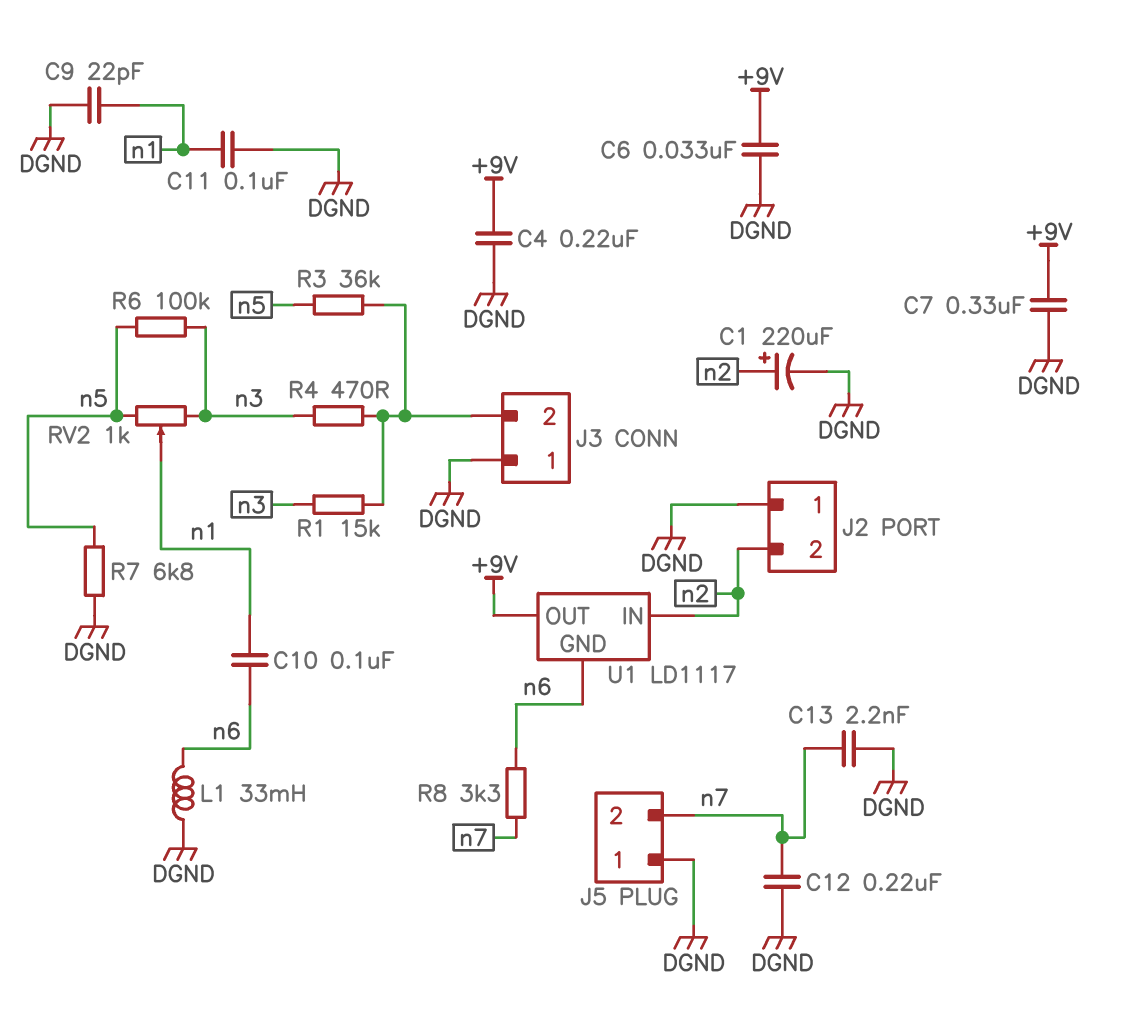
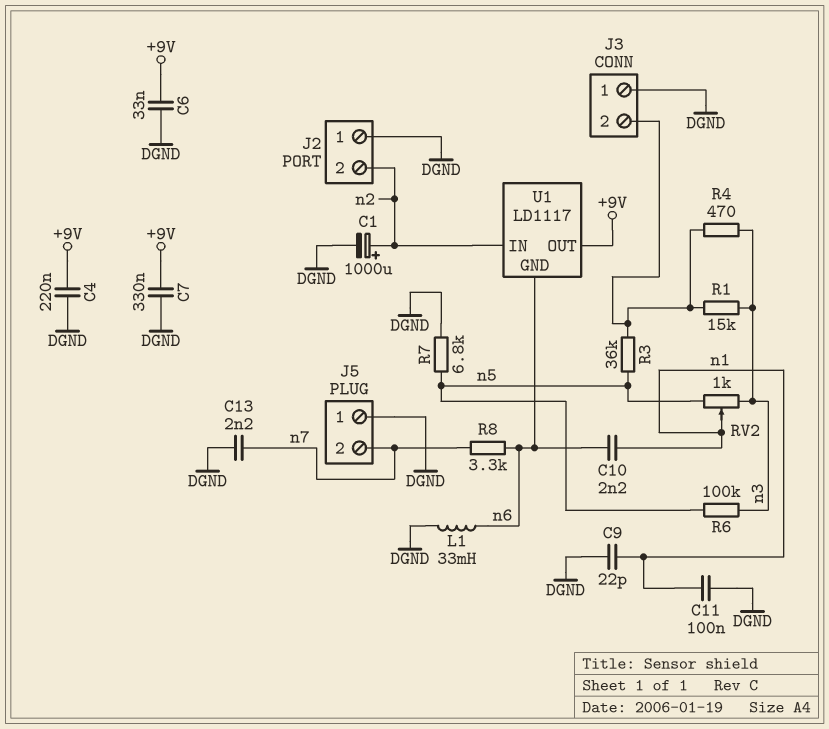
C1: 220uF (plus n2, minus DGND) -> 1000uF (plus n2, minus DGND)
C10: 100nF (n1, n6) -> 2.2nF (n1, n6)
C12: 220nF (DGND, n7) -> none

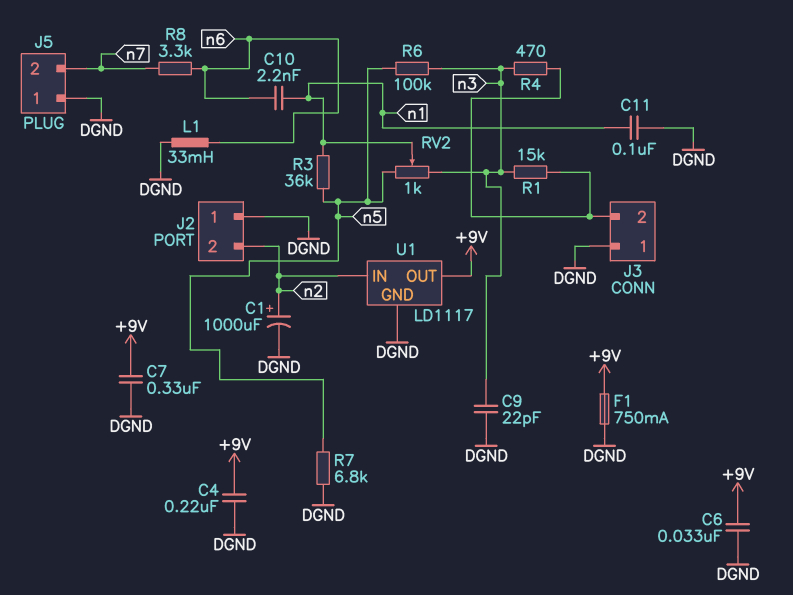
C9: 22pF (DGND, n1) -> 22pF (DGND, n3)
C13: 2.2nF (DGND, n7) -> none
F1: none -> 750mA (+9V, DGND)
R3: 36k (J3/2, n5) -> 36k (n1, n5)
U1 pin GND: n6 -> DGND

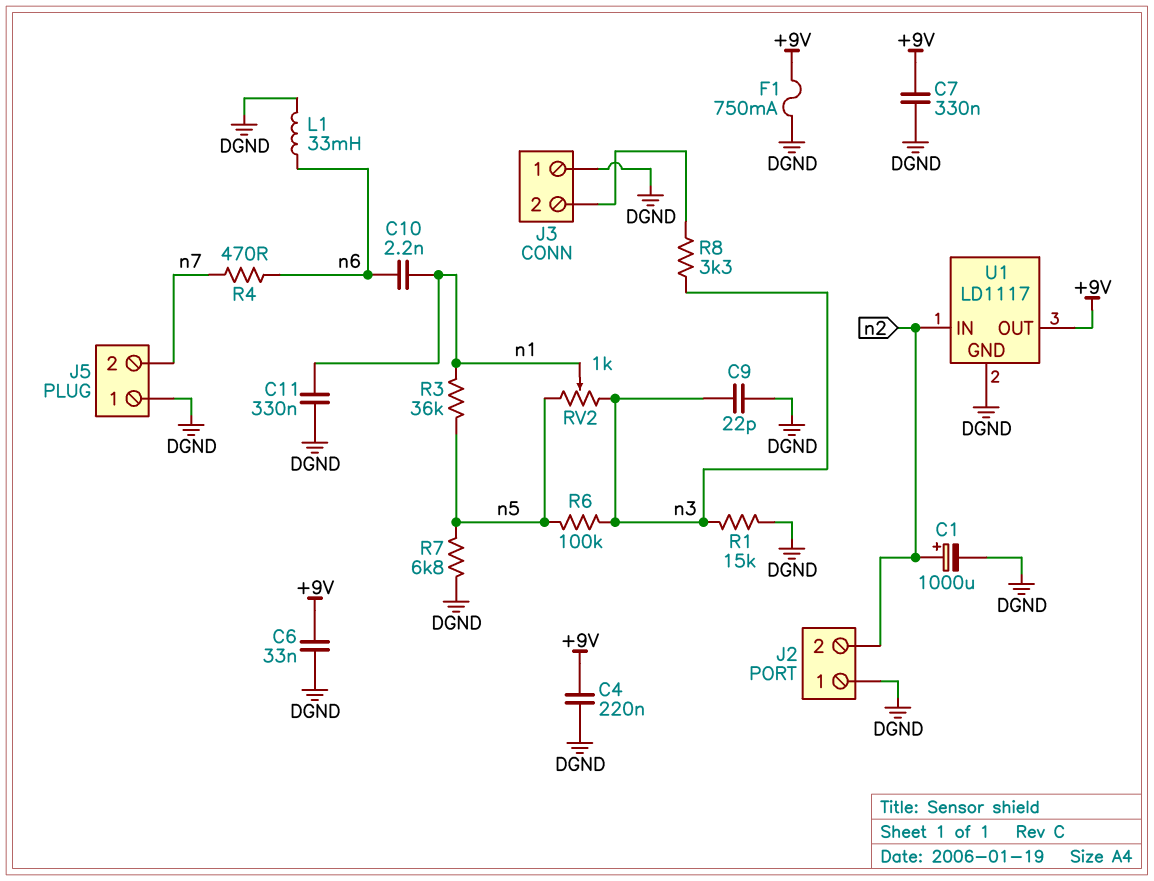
C11: 100nF (DGND, n1) -> 330nF (DGND, n1)
R1: 15k (J3/2, n3) -> 15k (DGND, n3)
R4: 470 (J3/2, n3) -> 470 (n6, n7)
R8: 3.3k (n6, n7) -> 3.3k (J3/2, n3)

